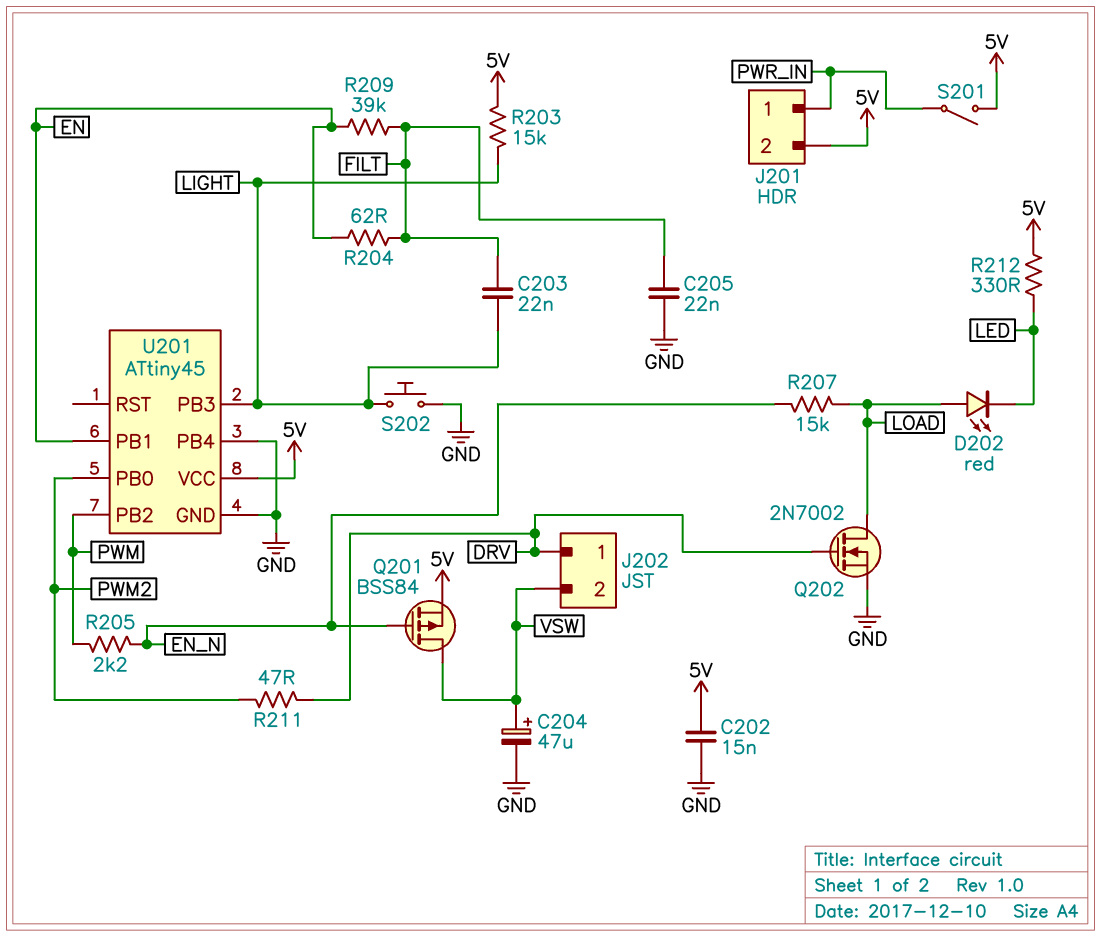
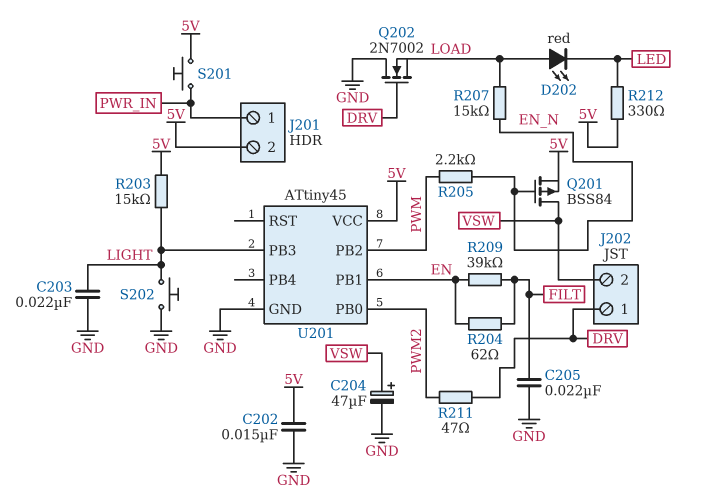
C203: 22nF (FILT, LIGHT) -> 22nF (GND, LIGHT)
Q202: NMOS 2N7002 (G DRV, D LOAD, S GND) -> NMOS 2N7002 (G DRV, D GND, S LOAD)
S201: switch (5V, PWR_IN) -> button (5V, PWR_IN)
U201 pin PB4: GND -> none

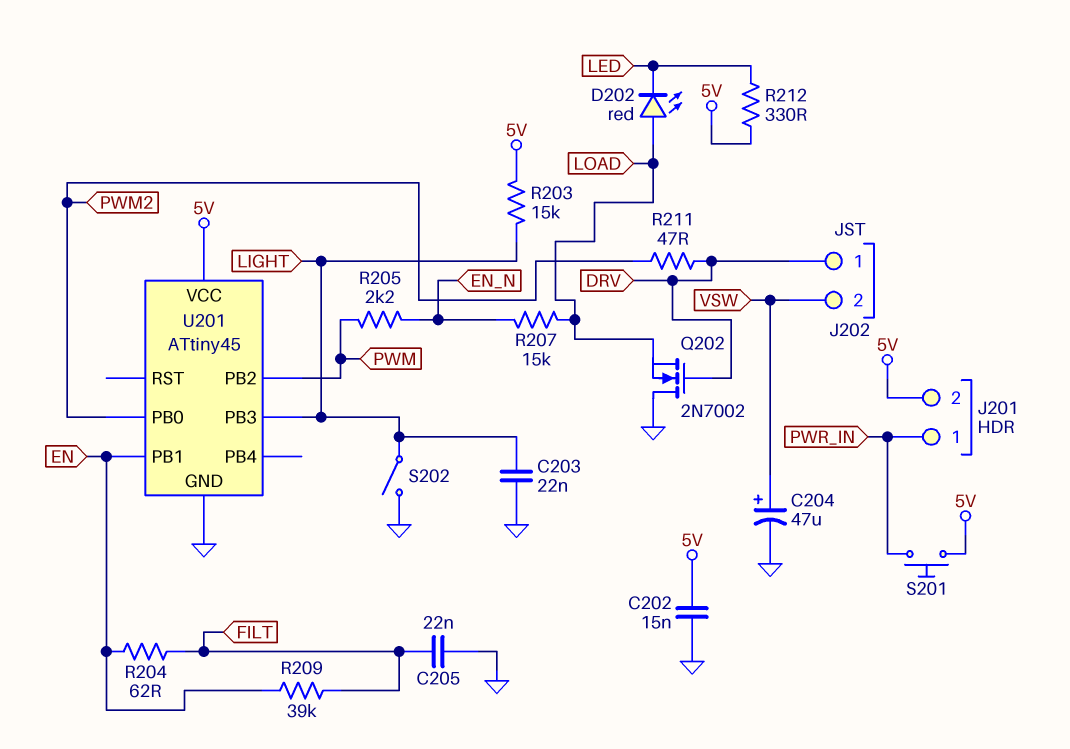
Q201: PMOS BSS84 (G EN_N, D VSW, S 5V) -> none
S202: button (GND, LIGHT) -> switch (GND, LIGHT)

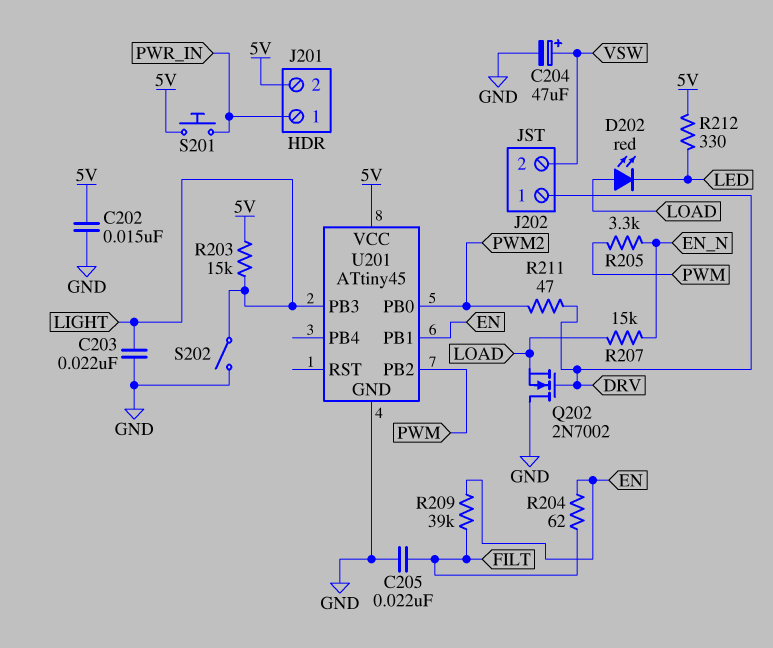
R205: 2.2k (EN_N, PWM) -> 3.3k (EN_N, PWM)

